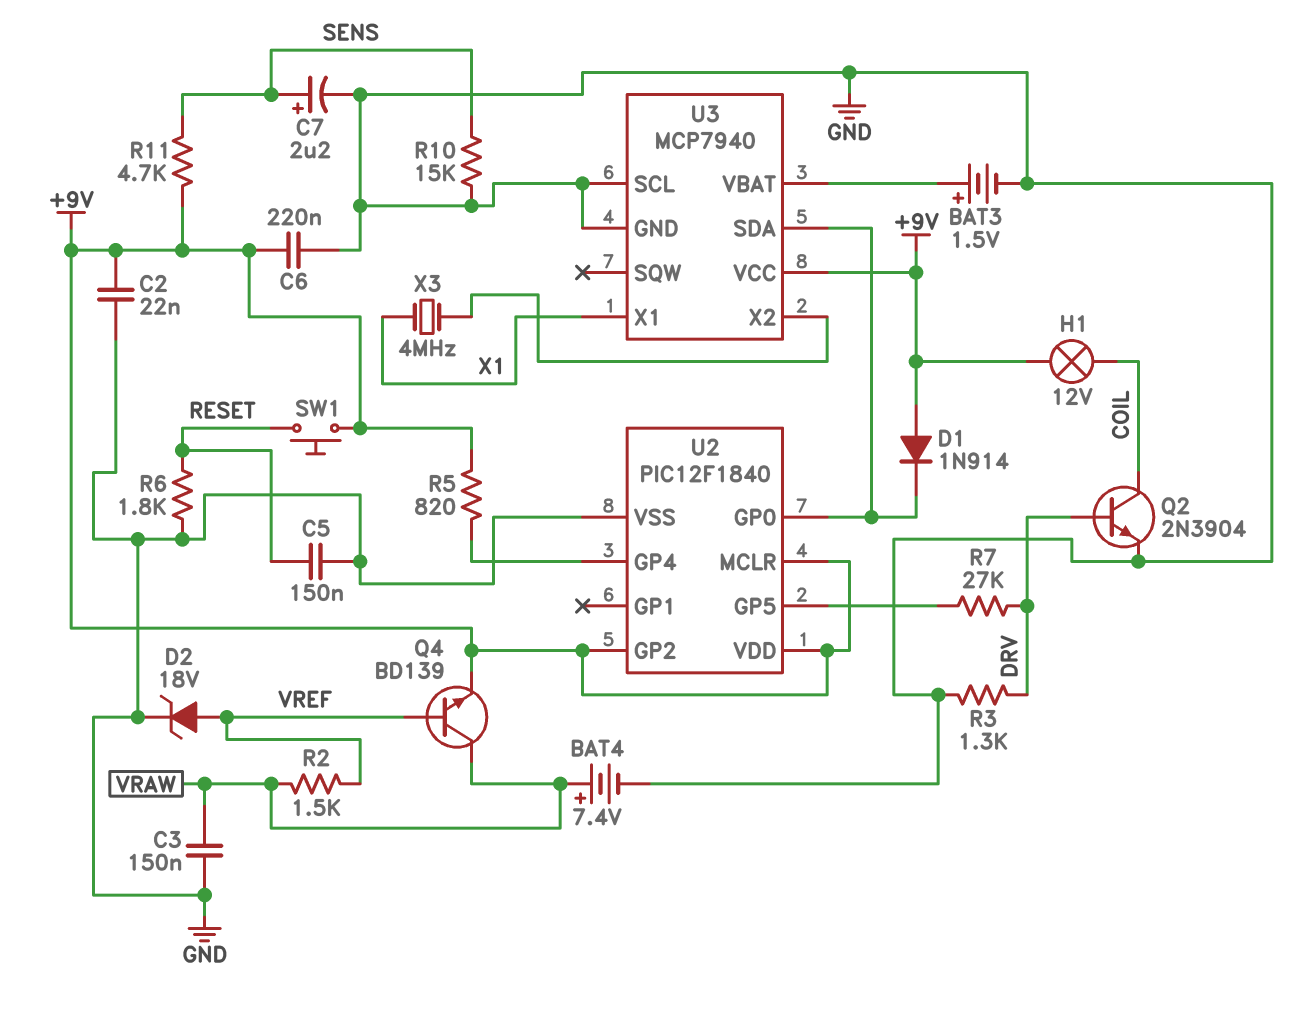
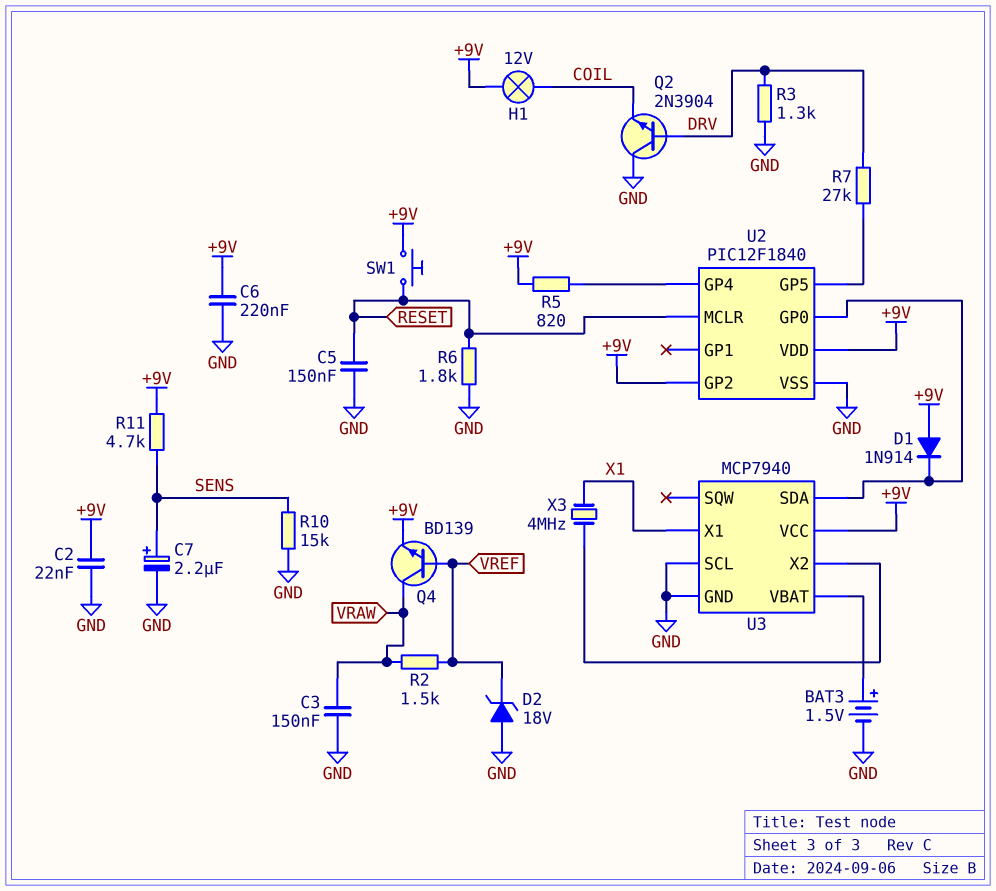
BAT4: 7.4V (plus VRAW, minus GND) -> none
D2: zener 18V (A VREF, K GND) -> zener 18V (A GND, K VREF)
Q2: NPN 2N3904 (B DRV, C COIL, E GND) -> NPN 2N3904 (B DRV, C GND, E COIL)
U2 pin MCLR: +9V -> RESET

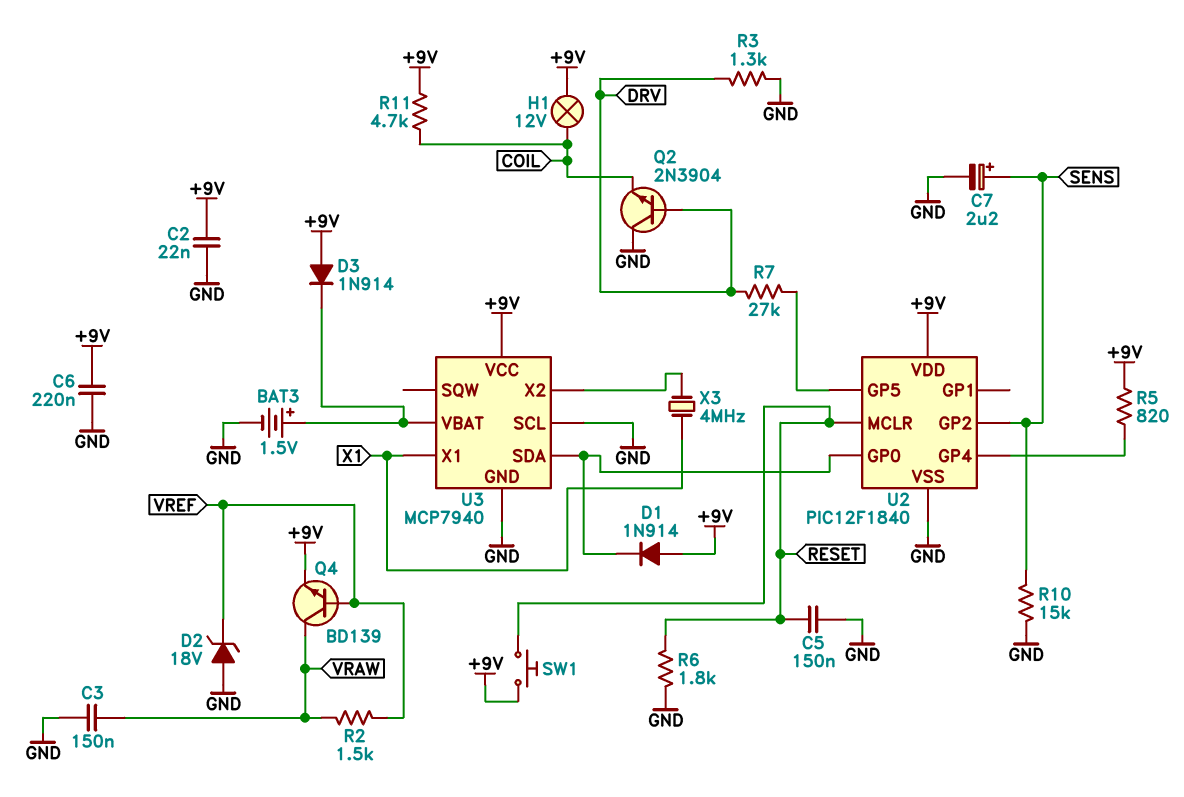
D3: none -> diode 1N914 (A +9V, K U3/VBAT)
R11: 4.7k (+9V, SENS) -> 4.7k (+9V, COIL)
U2 pin GP2: +9V -> SENS

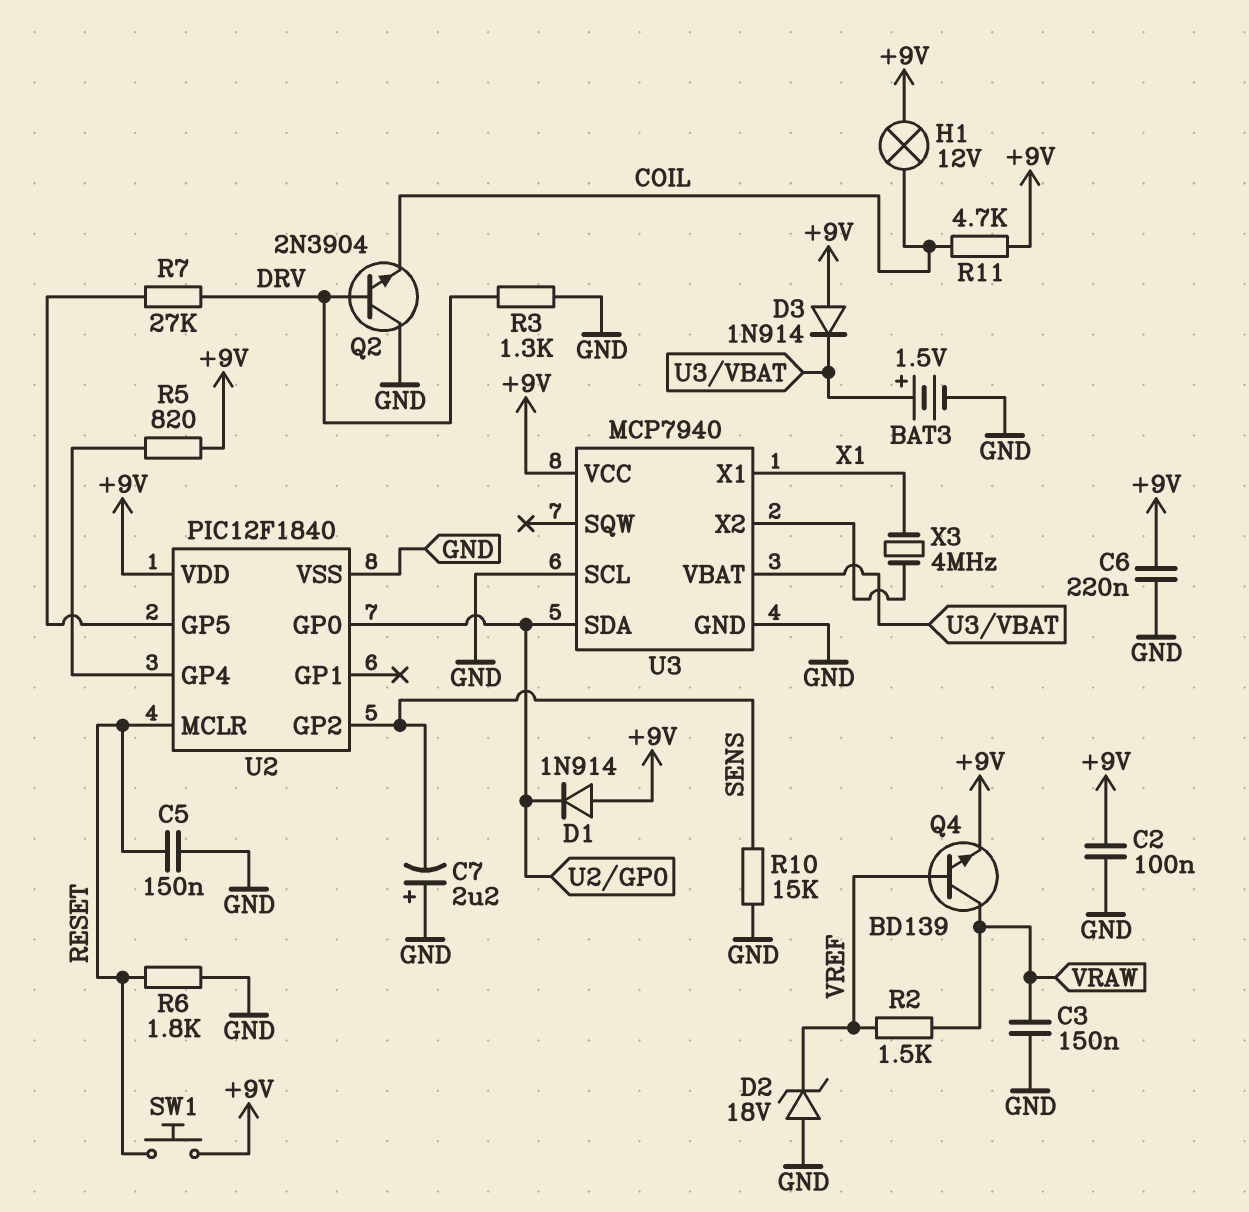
C2: 22nF (+9V, GND) -> 100nF (+9V, GND)
C7: 2.2uF (plus SENS, minus GND) -> 2.2uF (plus GND, minus SENS)

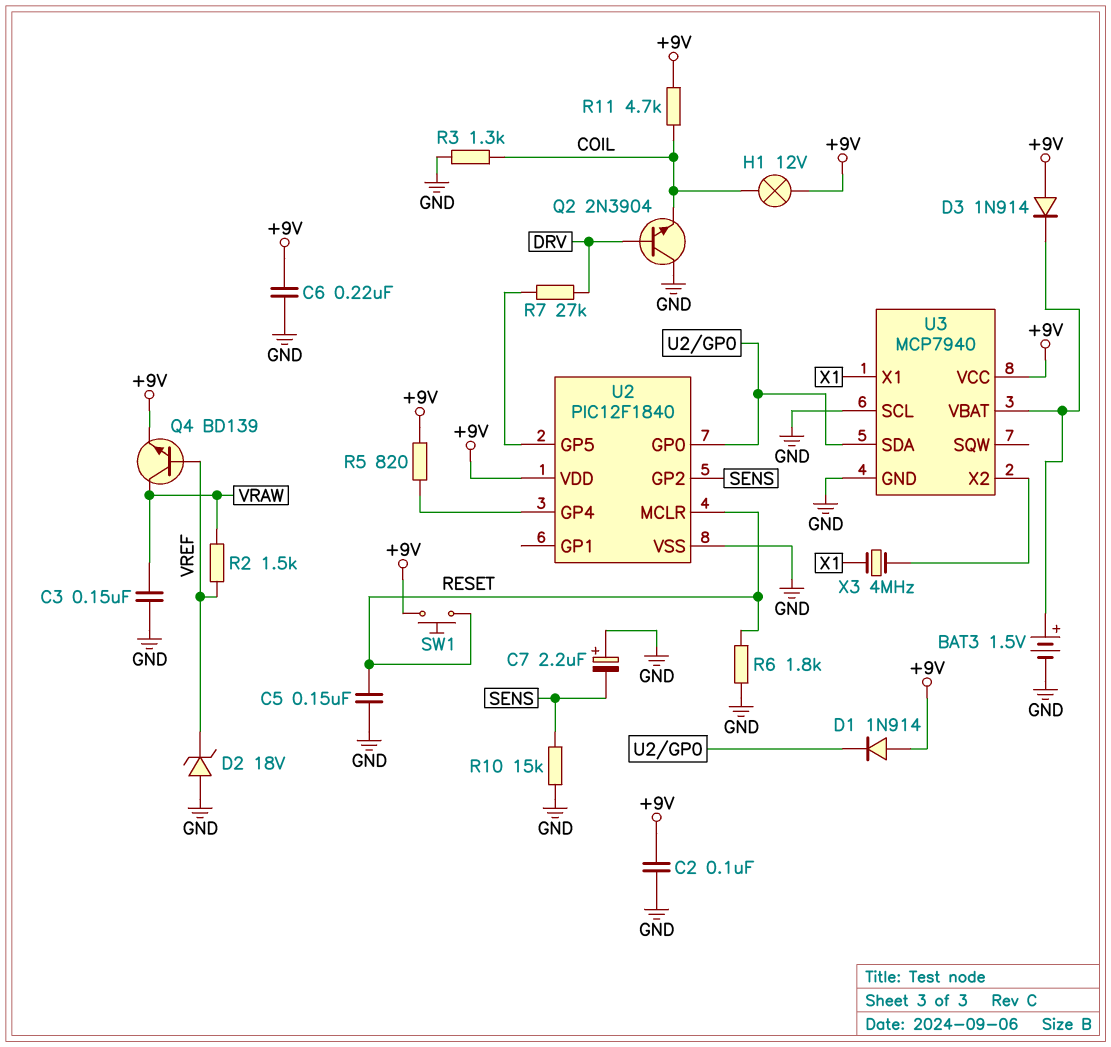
R3: 1.3k (DRV, GND) -> 1.3k (COIL, GND)

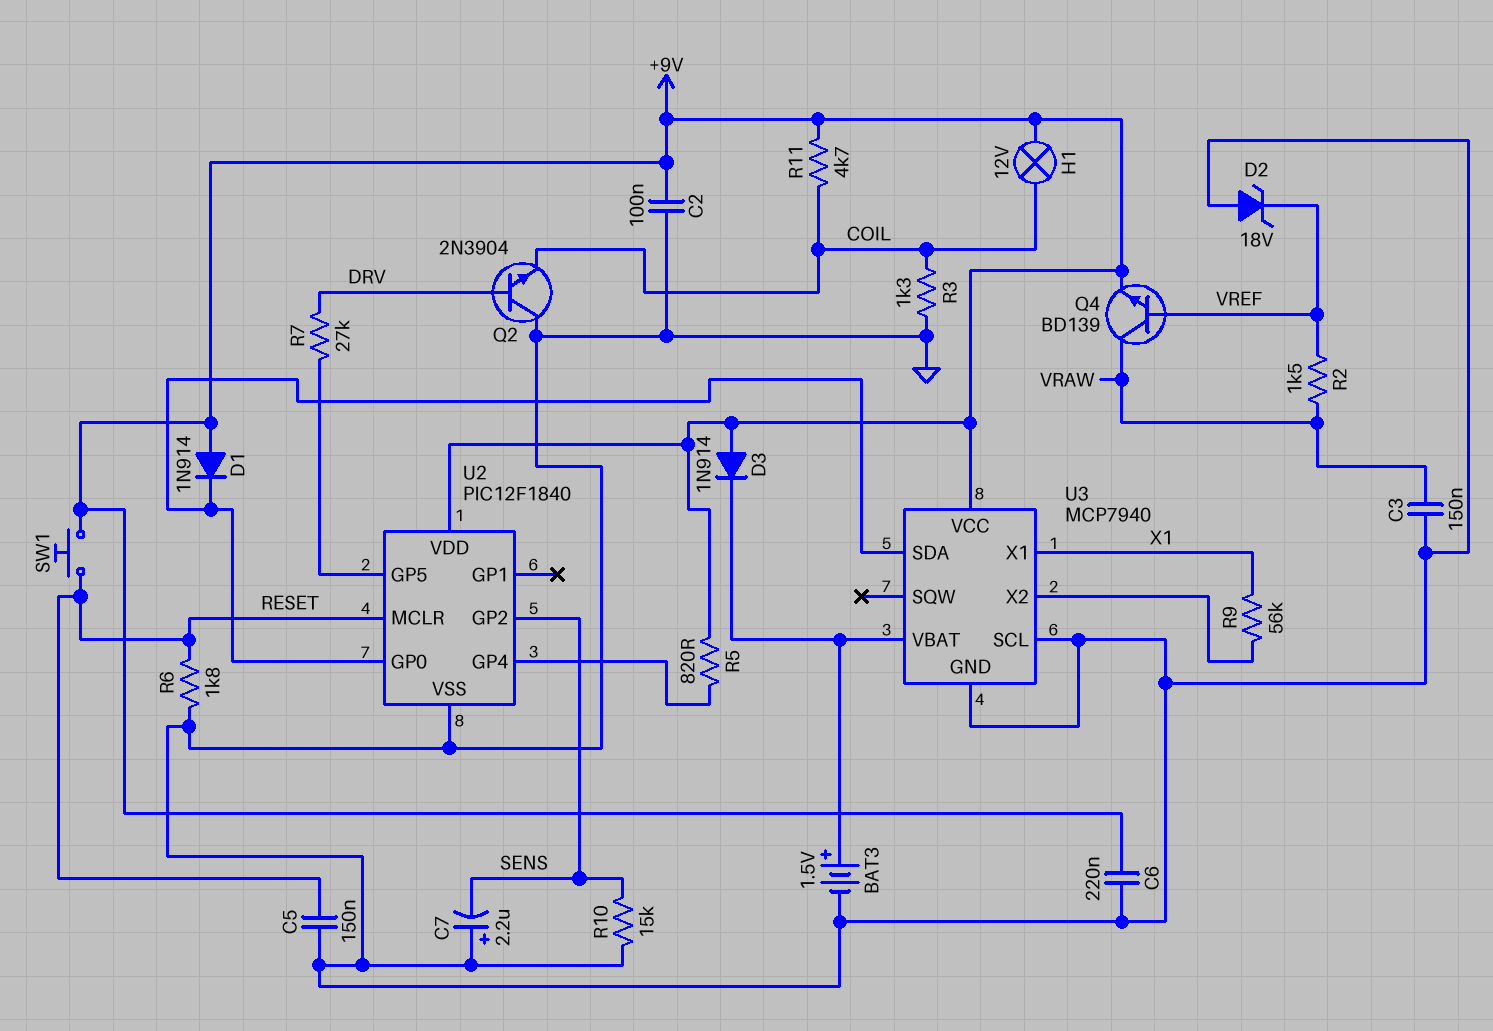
R9: none -> 56k (U3/X2, X1)
X3: 4MHz (U3/X2, X1) -> none

